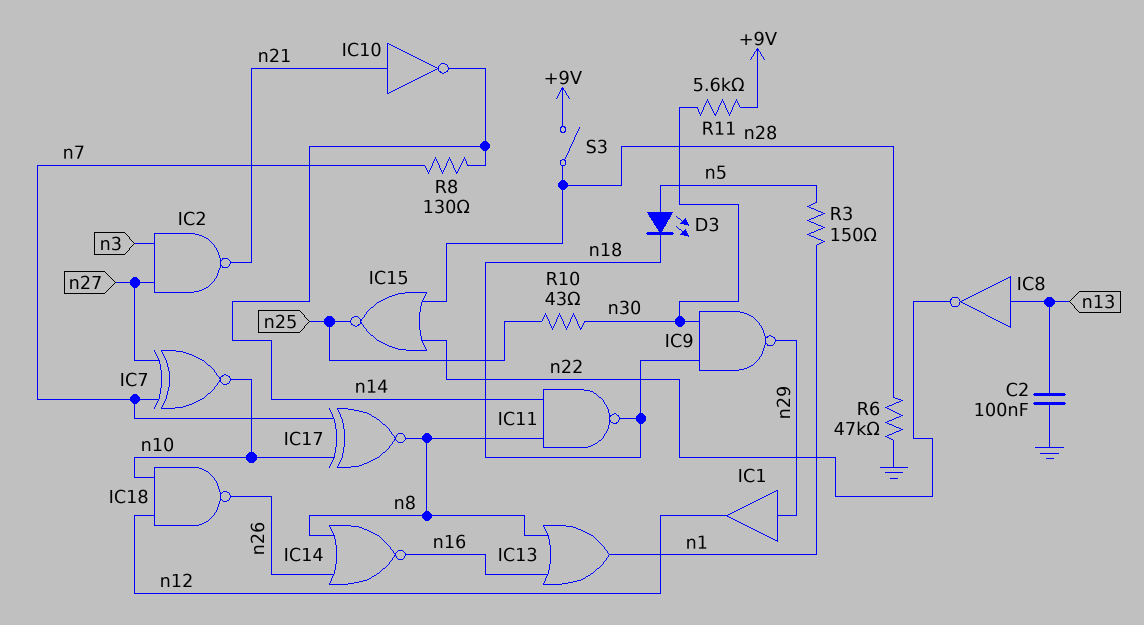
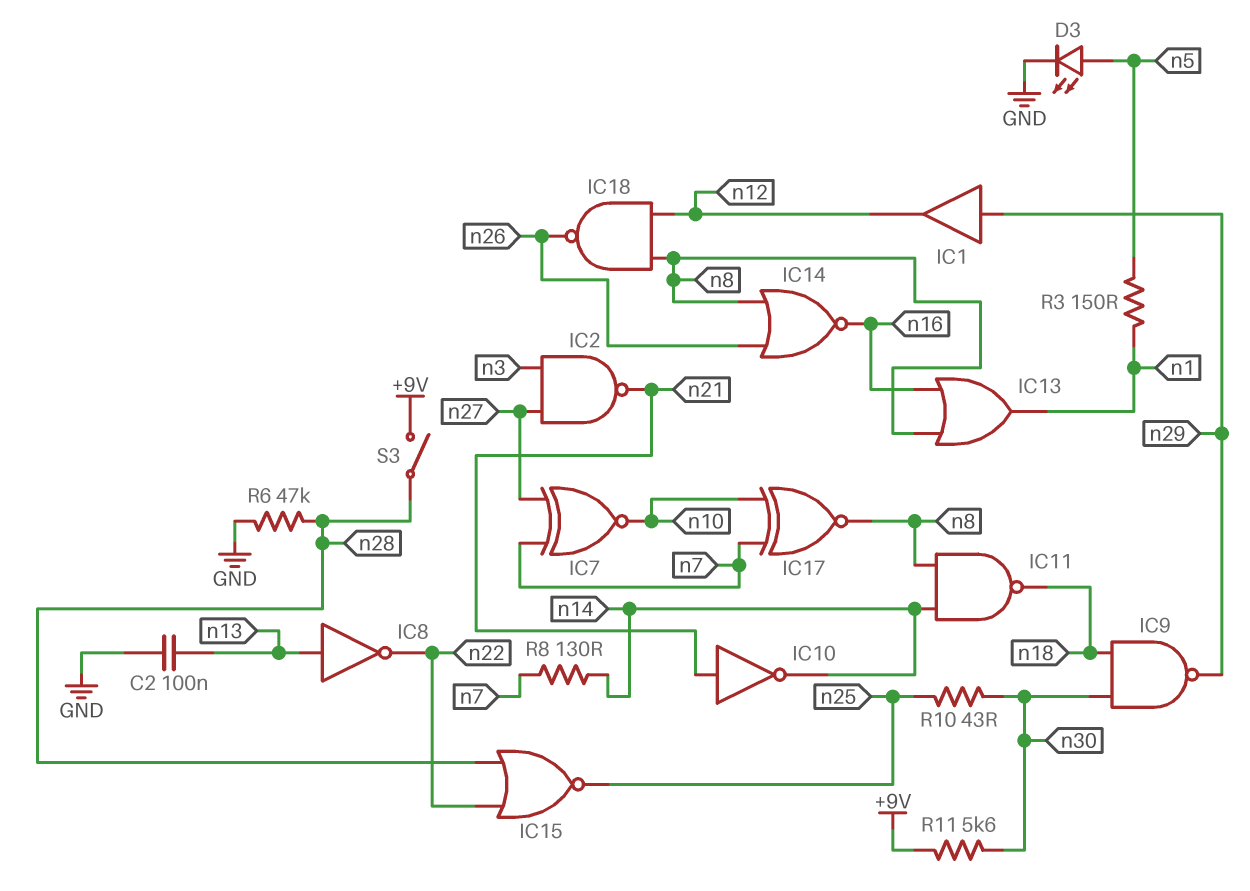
D3: LED (A n5, K n18) -> LED (A n5, K GND)
IC18: NAND (in n10, in n12, out n26) -> NAND (in n8, in n12, out n26)

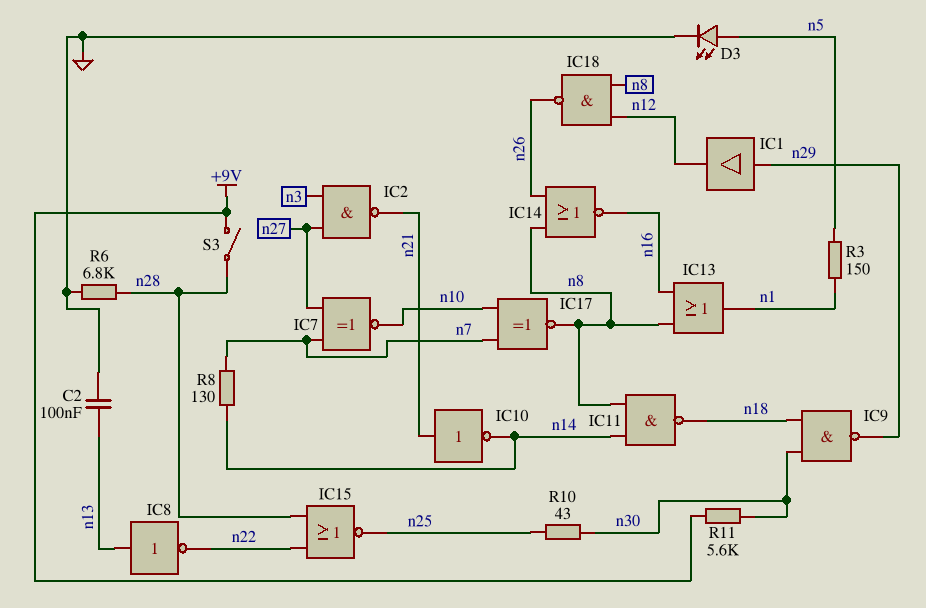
R6: 47k (GND, n28) -> 6.8k (GND, n28)

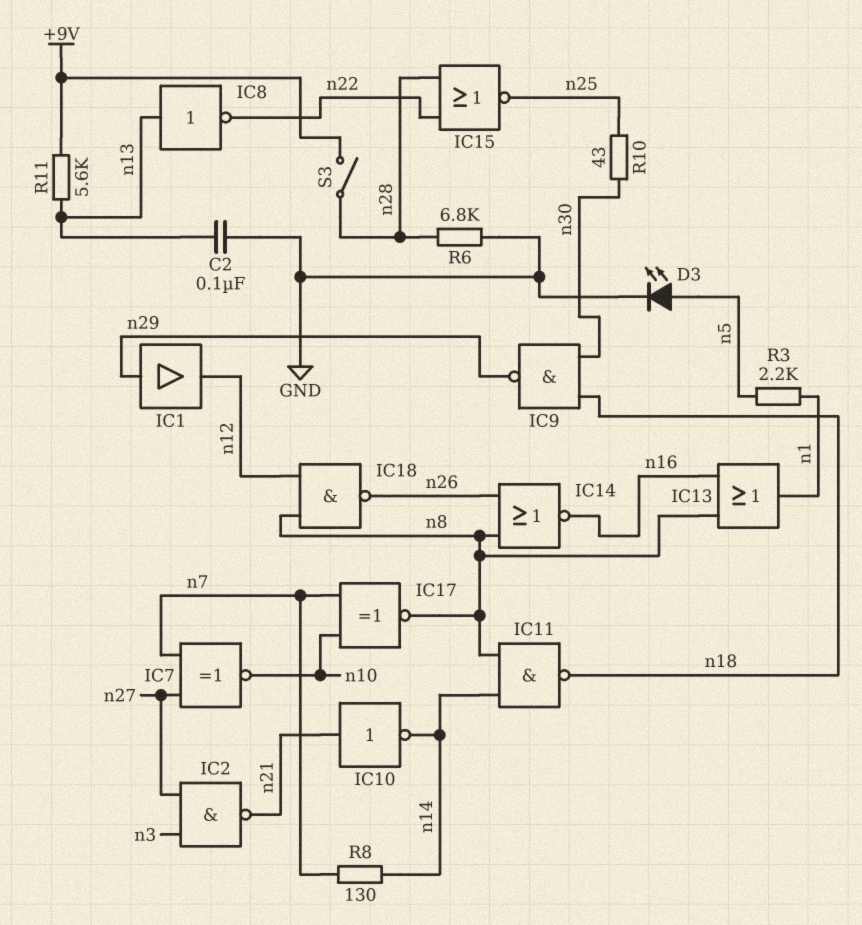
R3: 150 (n1, n5) -> 2.2k (n1, n5)
R11: 5.6k (+9V, n30) -> 5.6k (+9V, n13)

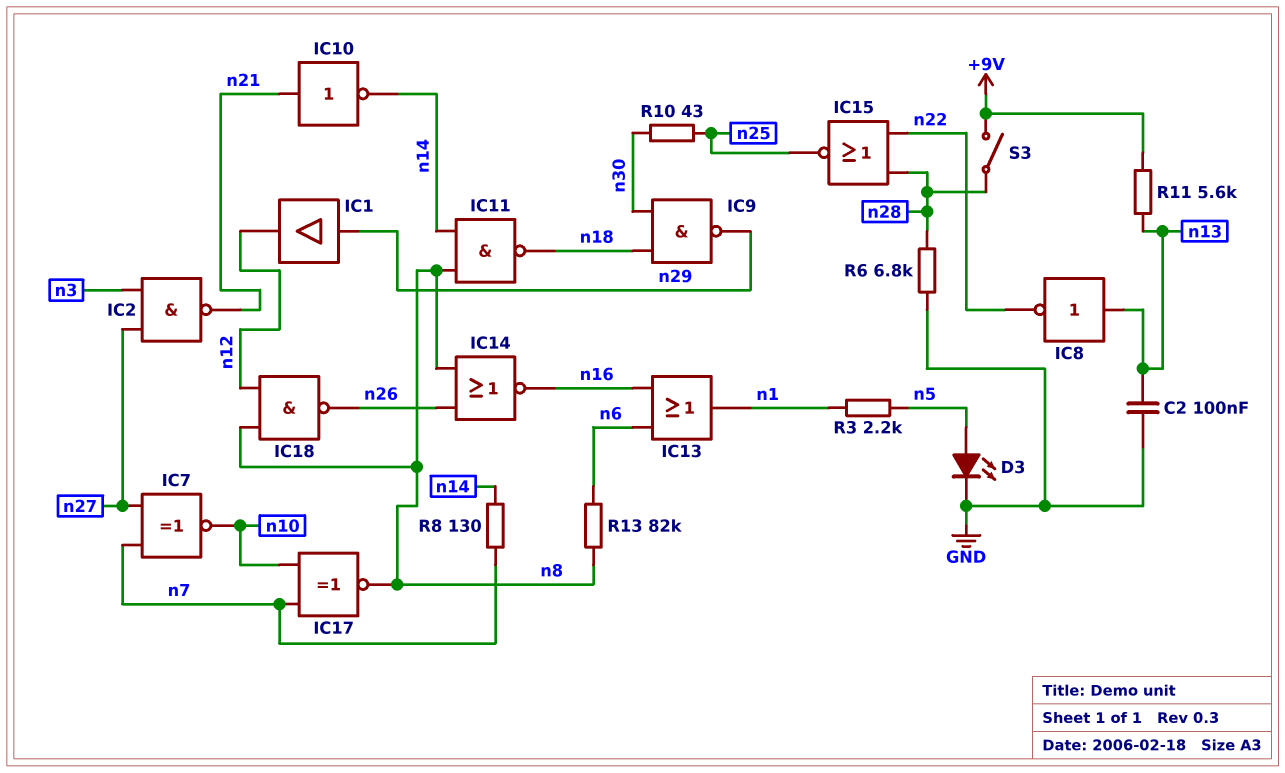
IC13: OR (in n8, in n16, out n1) -> OR (in n6, in n16, out n1)
R13: none -> 82k (n6, n8)

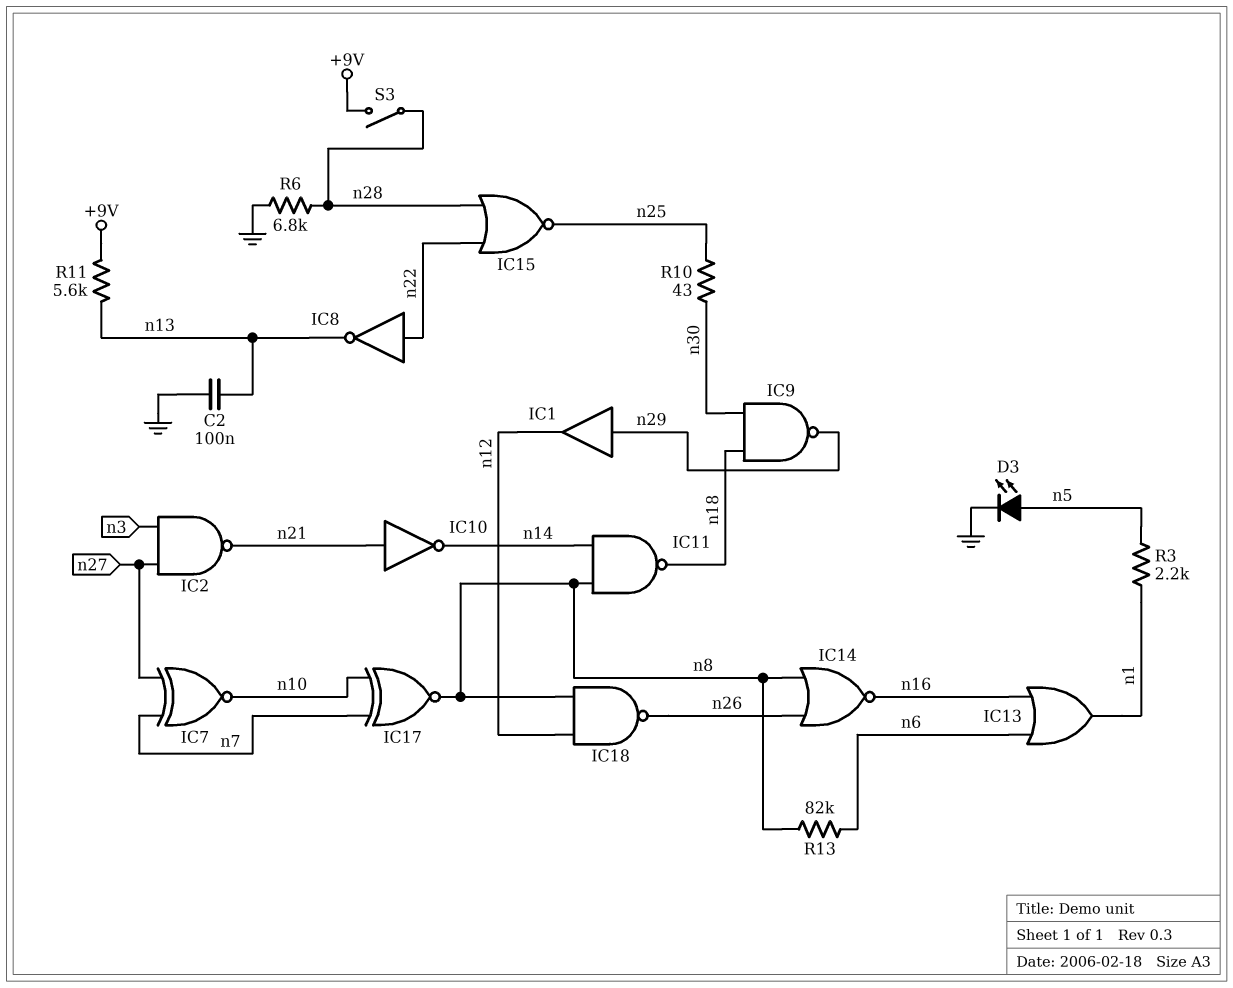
IC8: NOT (in n13, out n22) -> NOT (in n22, out n13)
R8: 130 (n7, n14) -> none

